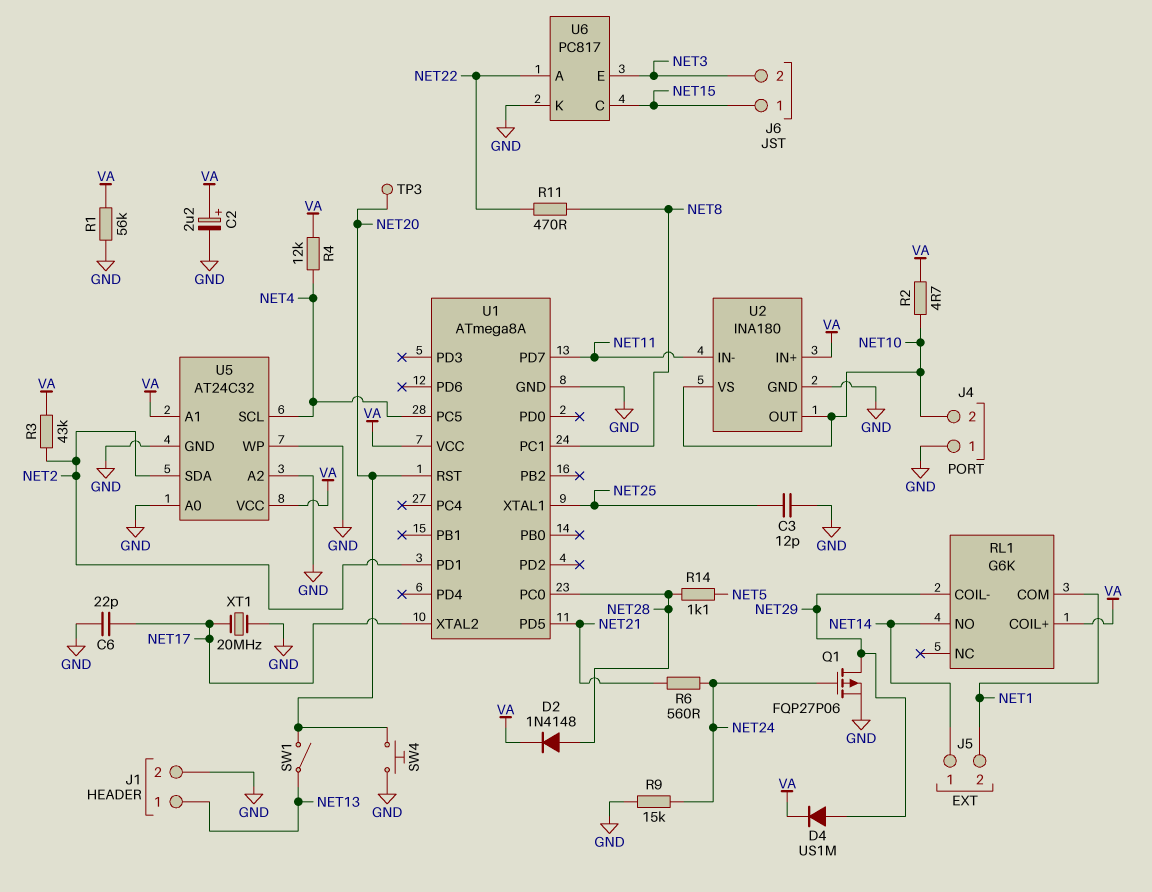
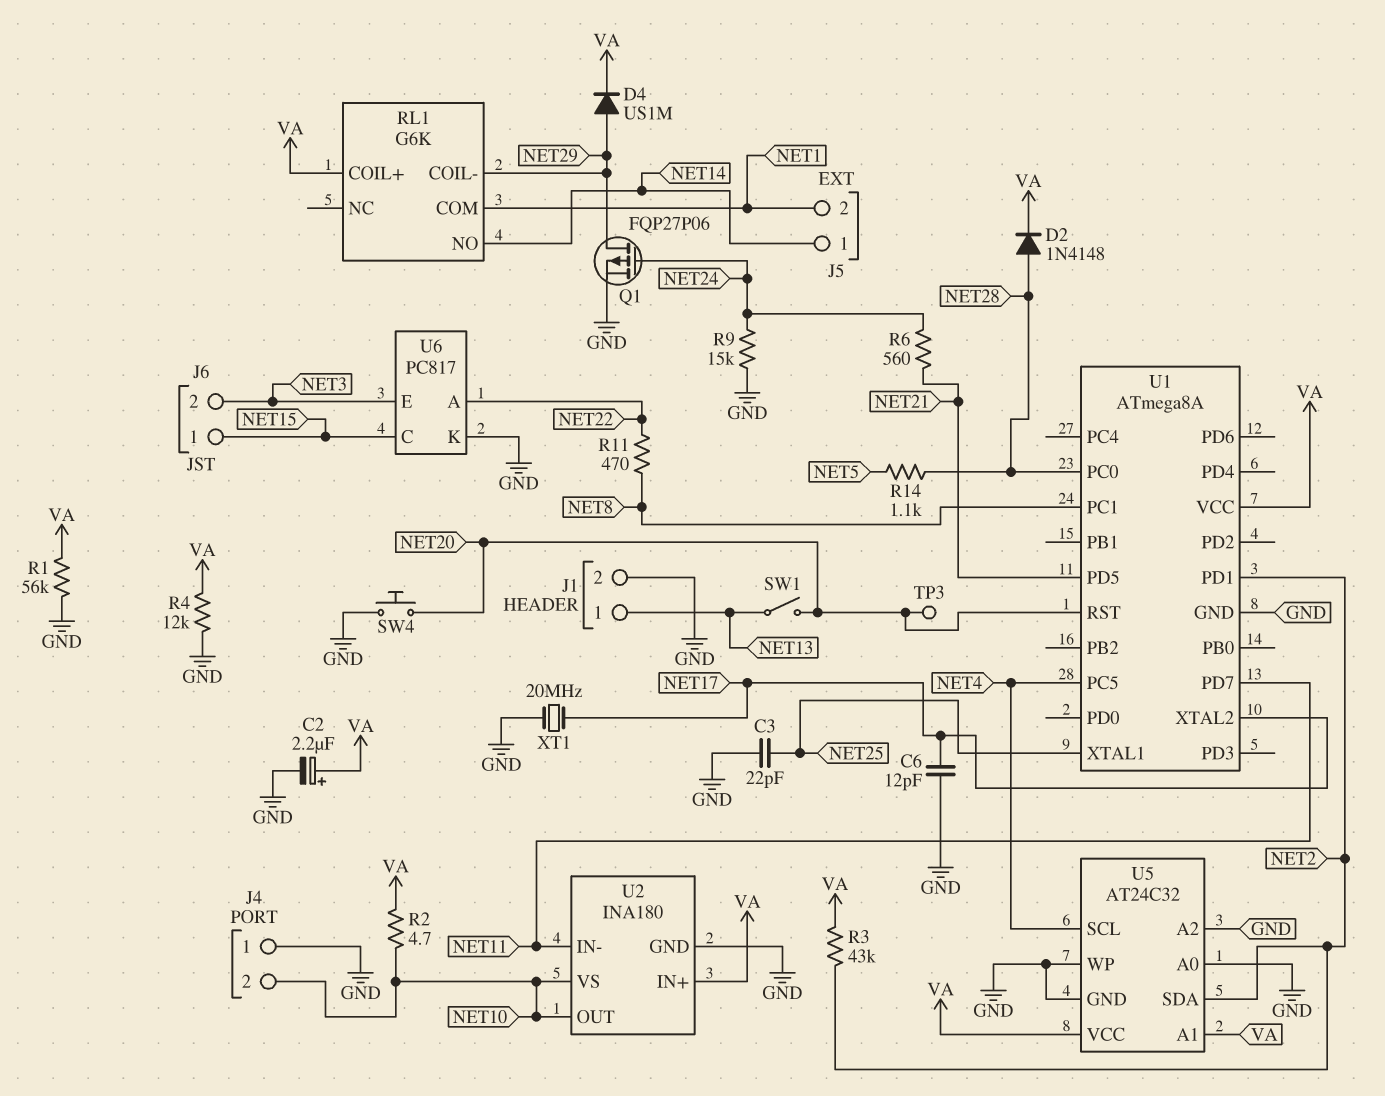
C3: 12pF (GND, NET25) -> 22pF (GND, NET25)
C6: 22pF (GND, NET17) -> 12pF (GND, NET17)
R4: 12k (NET4, VA) -> 12k (GND, VA)

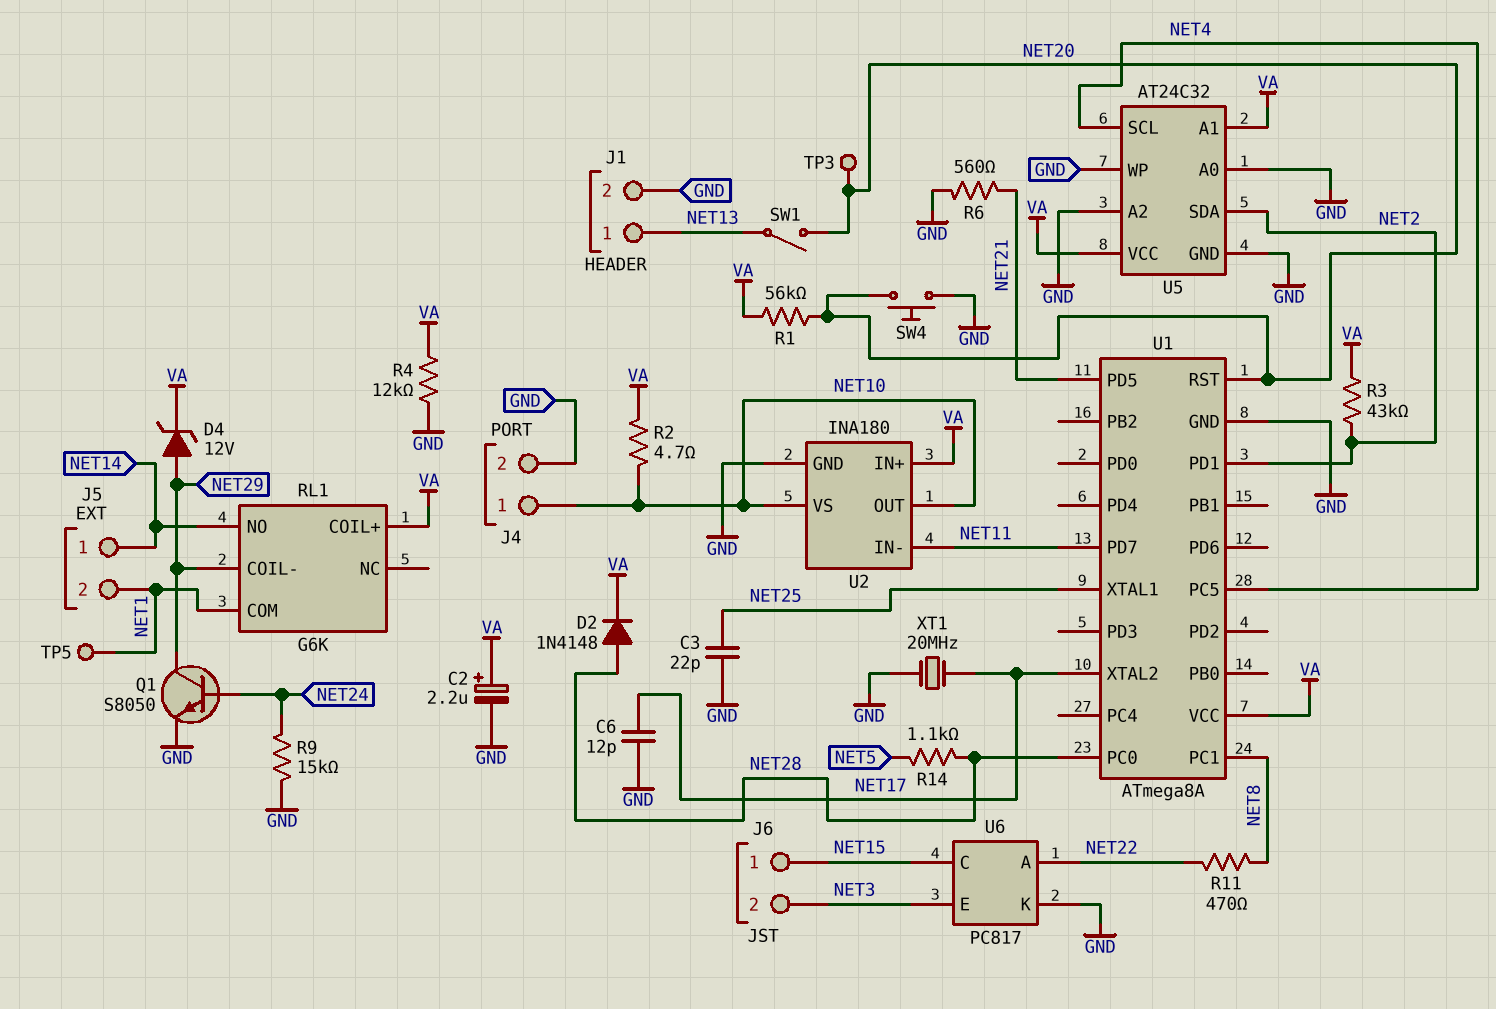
D4: diode US1M (A NET29, K VA) -> zener 12V (A NET29, K VA)
J4 pin 1: GND -> NET10
J4 pin 2: NET10 -> GND
Q1: PMOS FQP27P06 (G NET24, D NET29, S GND) -> NPN S8050 (B NET24, C NET29, E GND)
R1: 56k (GND, VA) -> 56k (NET20, VA)
R6: 560 (NET21, NET24) -> 560 (GND, NET21)
TP5: none -> test point (NET1)

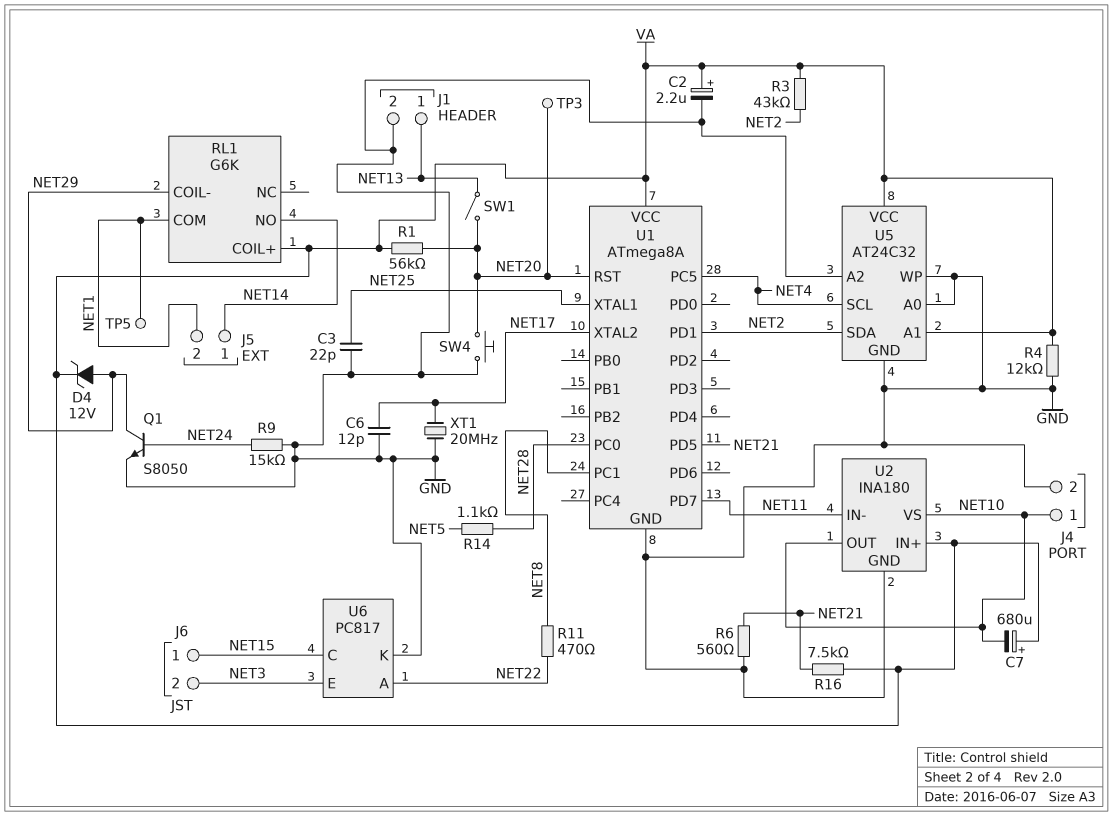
C7: none -> 680uF (plus VA, minus NET10)
D2: diode 1N4148 (A NET28, K VA) -> none
R2: 4.7 (NET10, VA) -> none
R16: none -> 7.5k (NET21, VA)

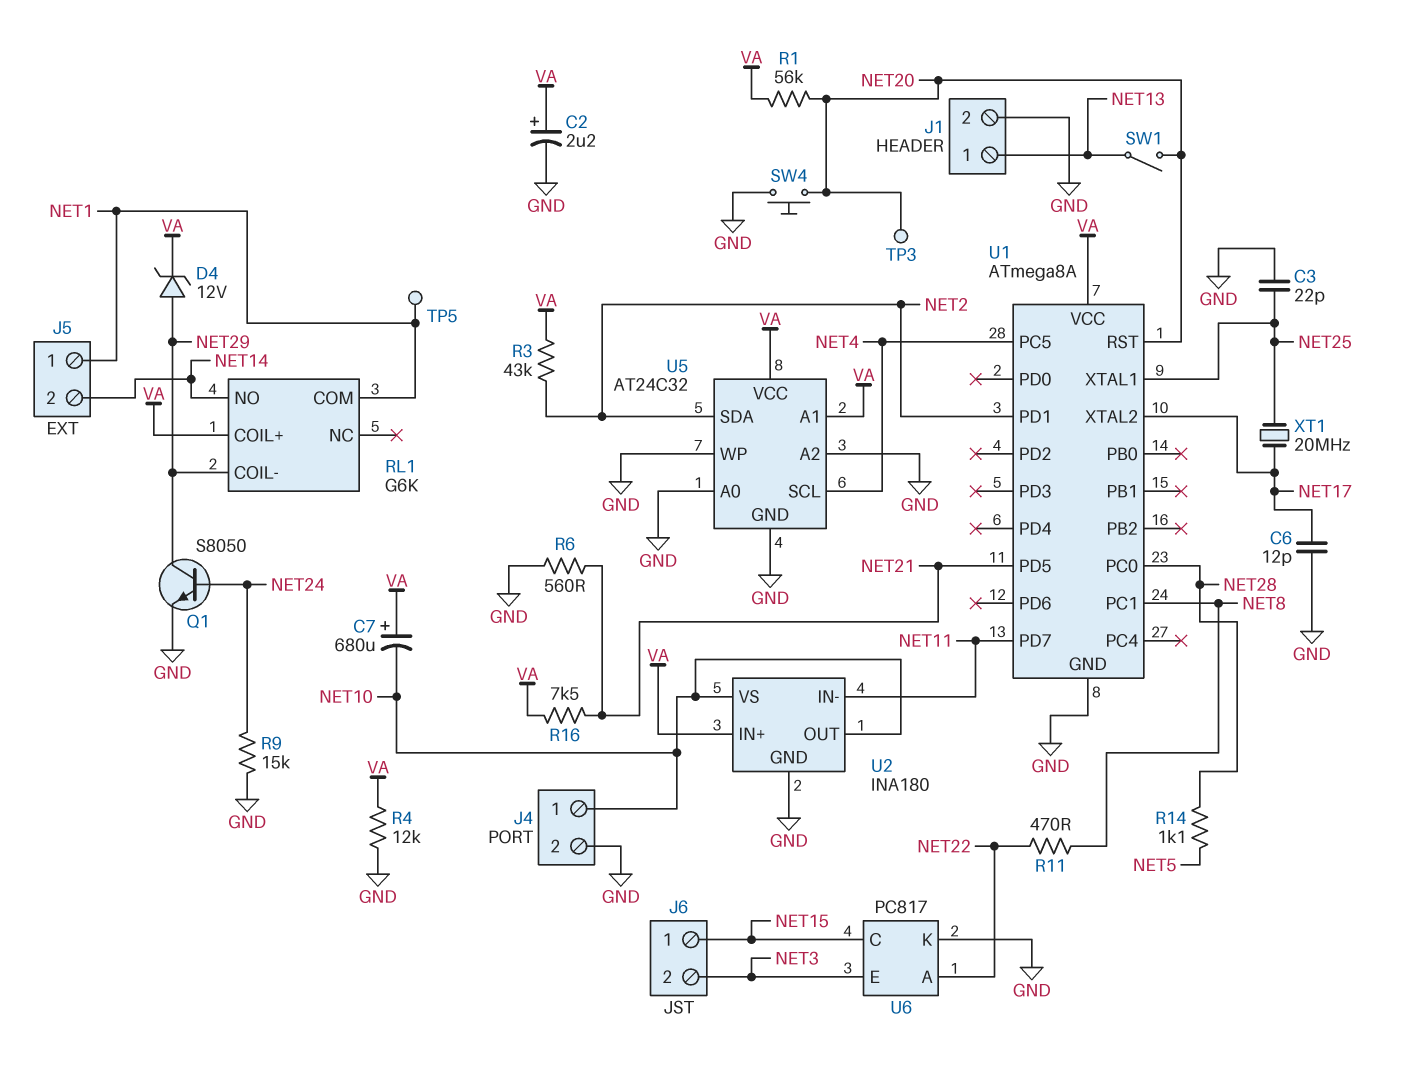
J5 pin 1: NET14 -> NET1
J5 pin 2: NET1 -> NET14
XT1: 20MHz (GND, NET17) -> 20MHz (NET17, NET25)

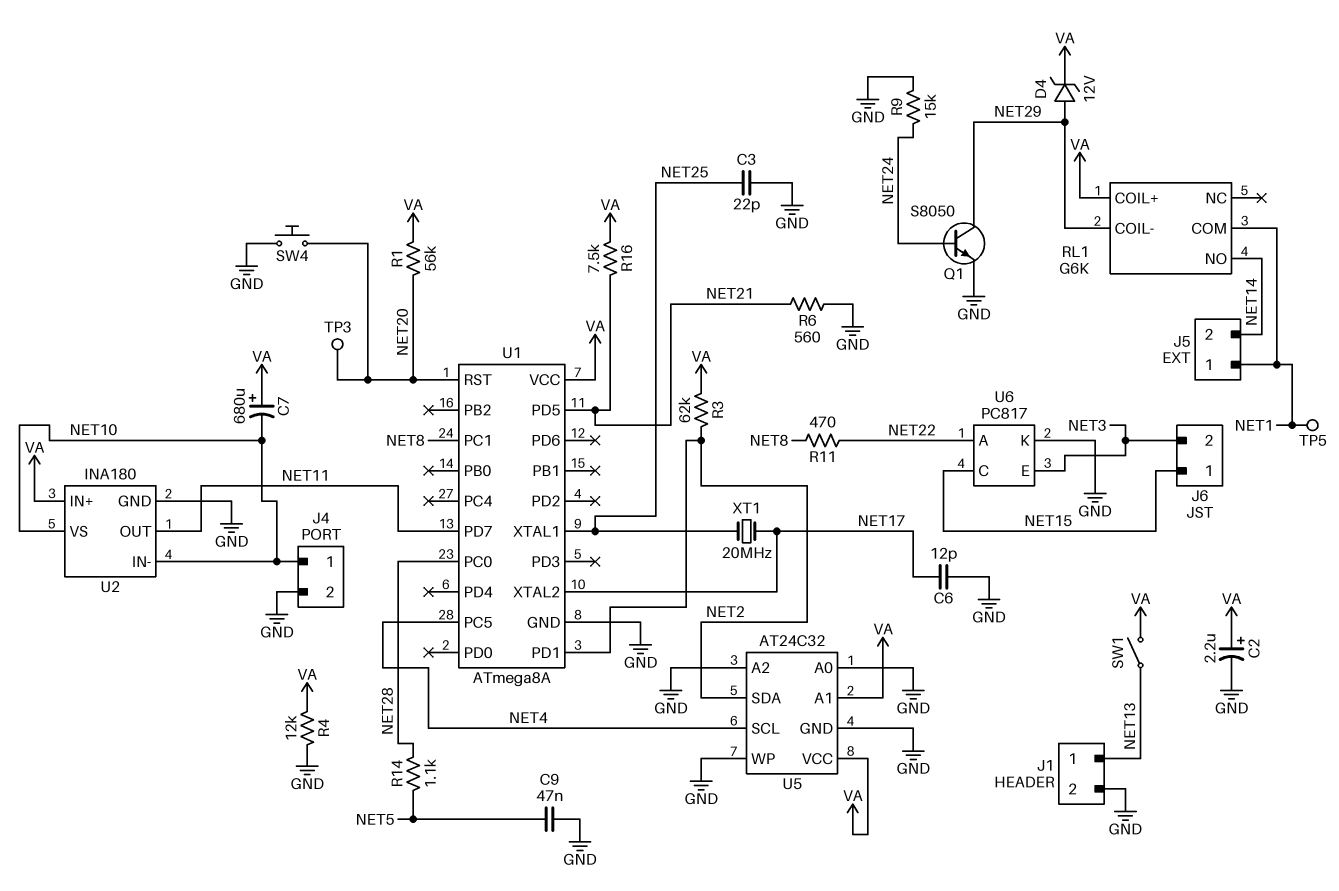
C9: none -> 47nF (GND, NET5)
R3: 43k (NET2, VA) -> 62k (NET2, VA)
SW1: switch (NET13, NET20) -> switch (NET13, VA)
U2 pin IN-: NET11 -> NET10
U2 pin OUT: NET10 -> NET11

